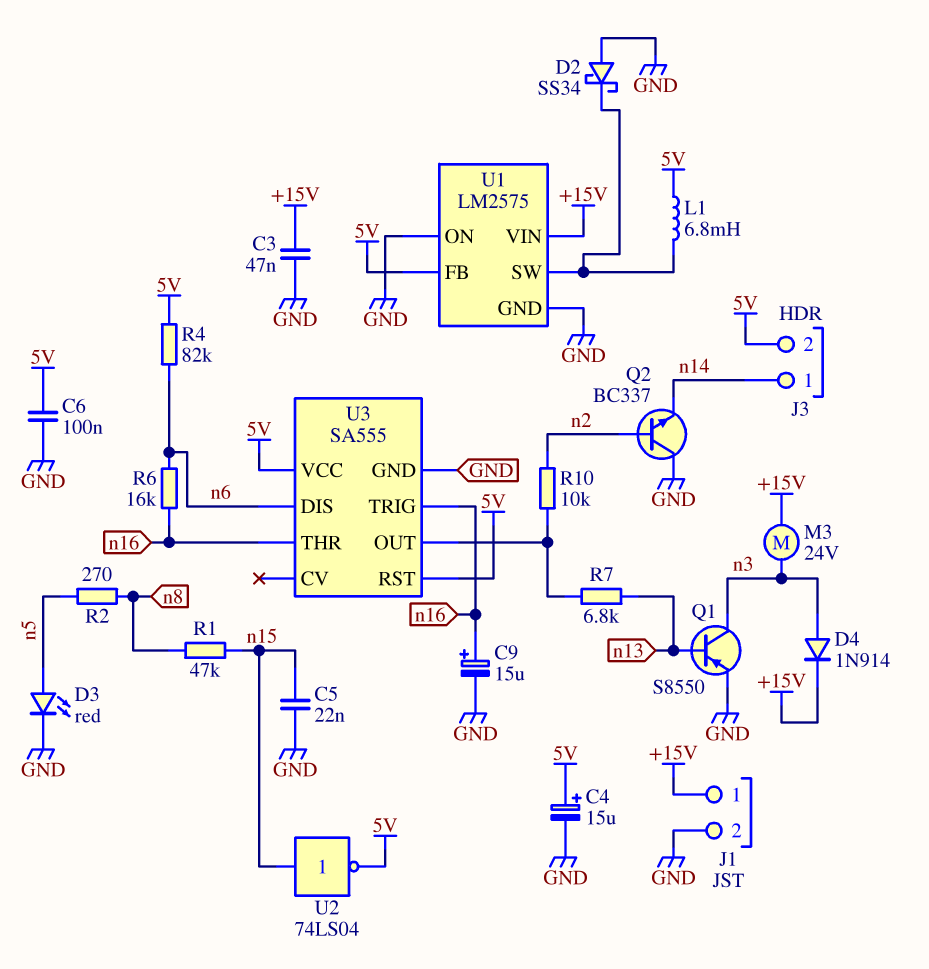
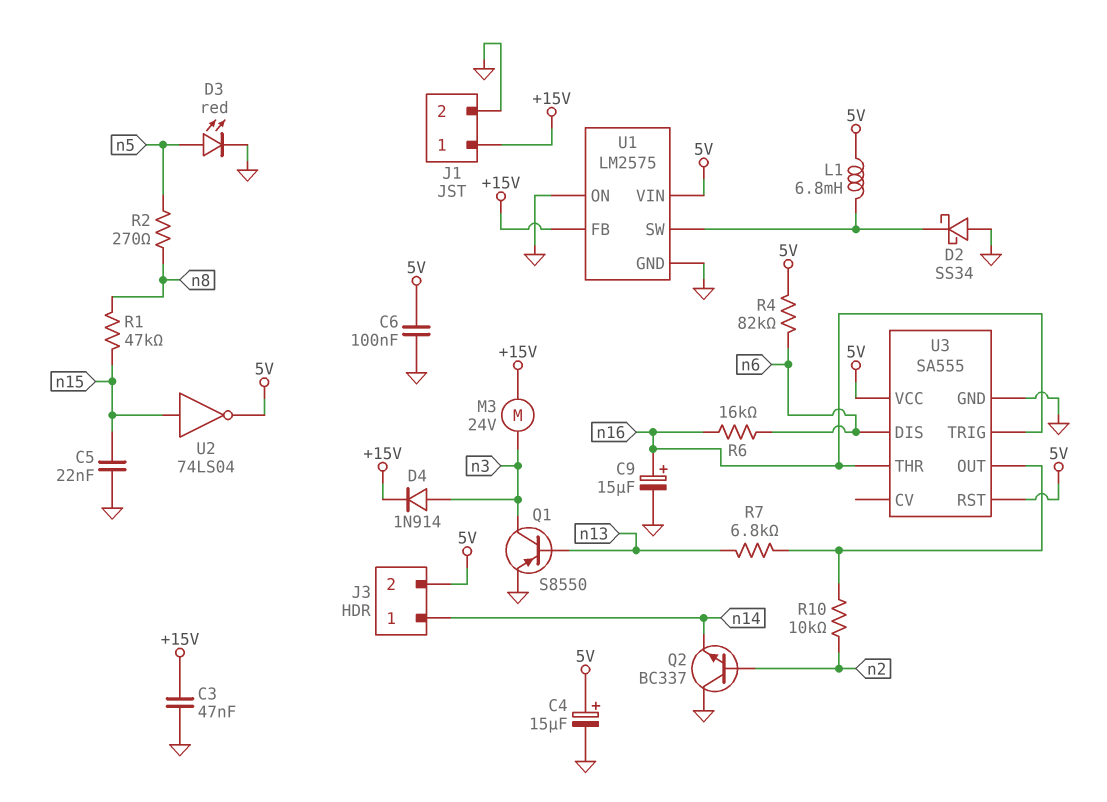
U1 pin FB: 5V -> +15V
U1 pin VIN: +15V -> 5V

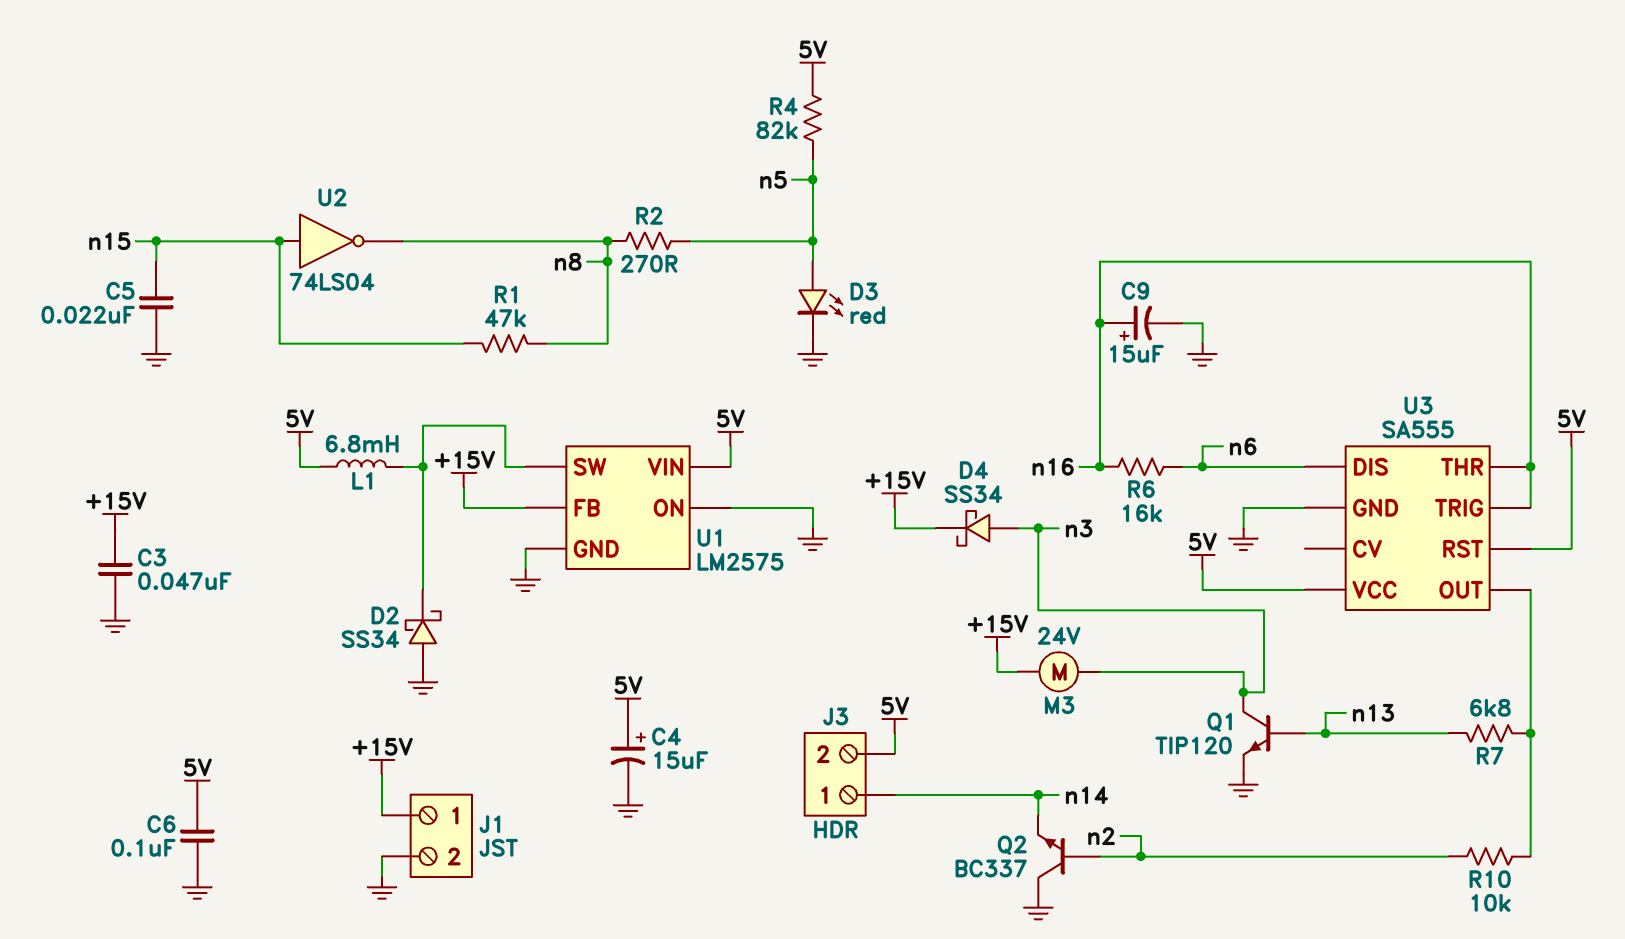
D4: diode 1N914 (A n3, K +15V) -> schottky SS34 (A n3, K +15V)
Q1: PNP S8550 (B n13, C n3, E GND) -> NPN TIP120 (B n13, C n3, E GND)
R4: 82k (5V, n6) -> 82k (5V, n5)
U2: NOT 74LS04 (in n15, out 5V) -> NOT 74LS04 (in n15, out n8)

